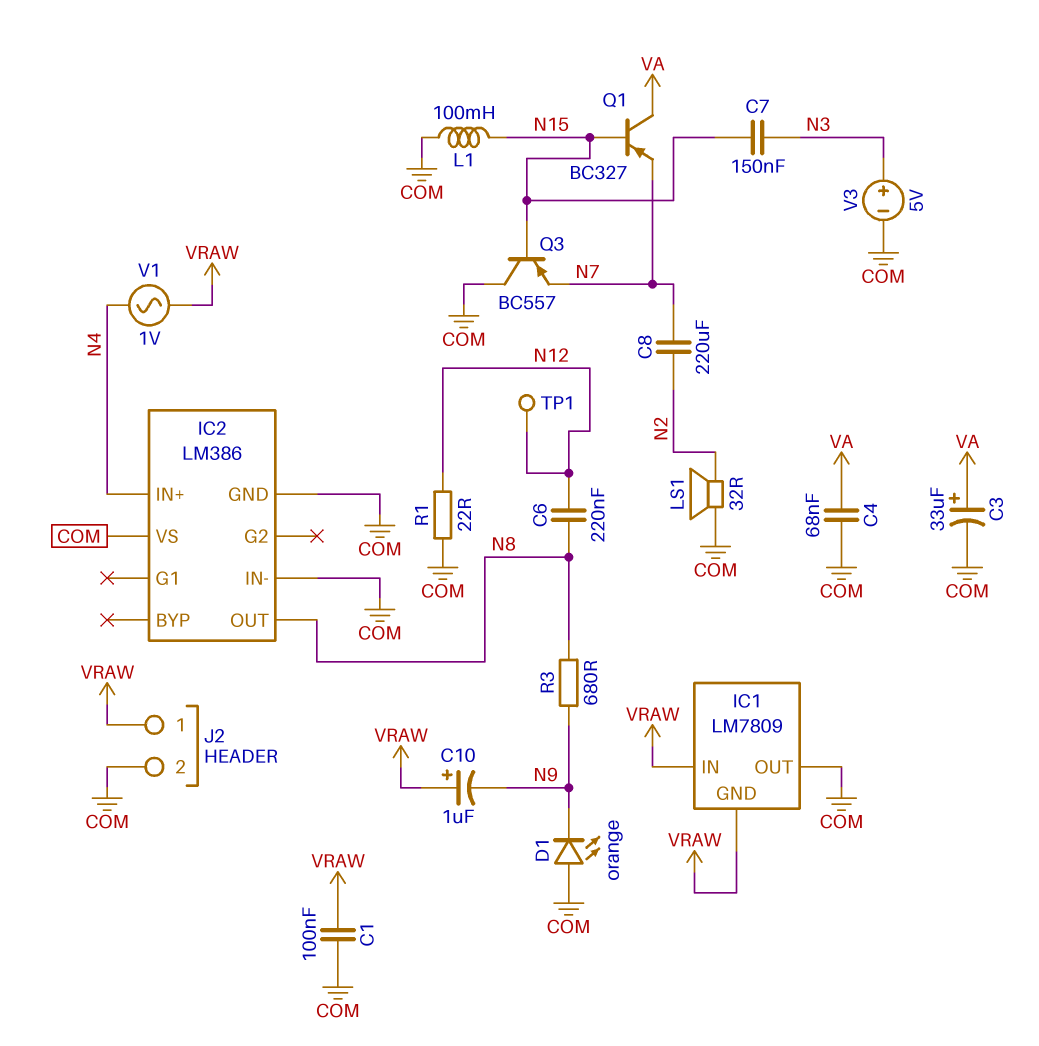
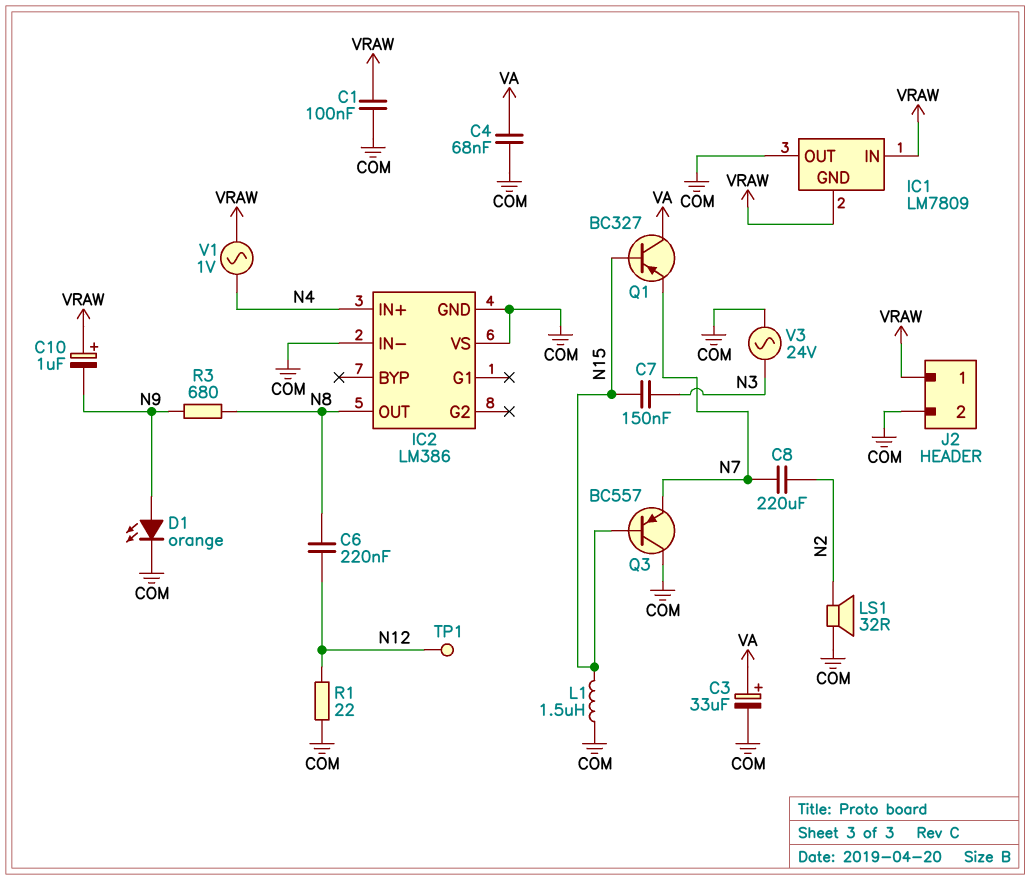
D1: LED orange (A COM, K N9) -> LED orange (A N9, K COM)
L1: 100mH (COM, N15) -> 1.5uH (COM, N15)
V3: 5V (plus N3, minus COM) -> AC 24V (COM, N3)

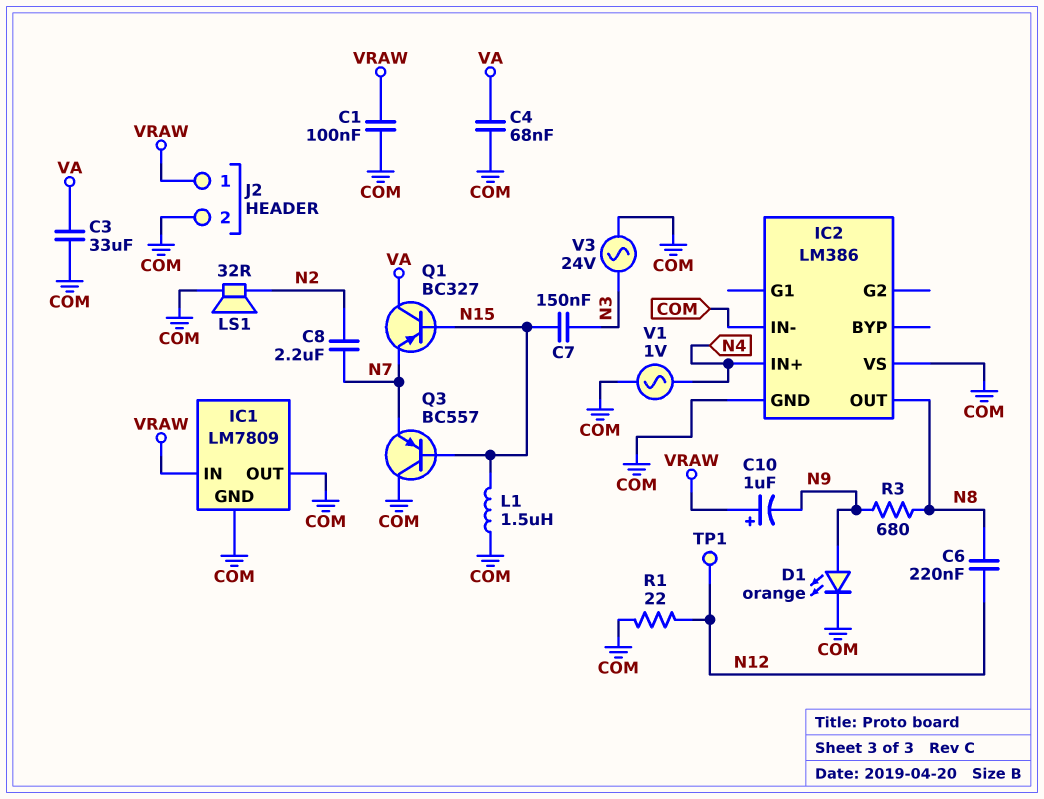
C3: 33uF (plus VA, minus COM) -> 33uF (COM, VA)
C8: 220uF (N2, N7) -> 2.2uF (N2, N7)
IC1 pin GND: VRAW -> COM
V1: AC 1V (N4, VRAW) -> AC 1V (COM, N4)

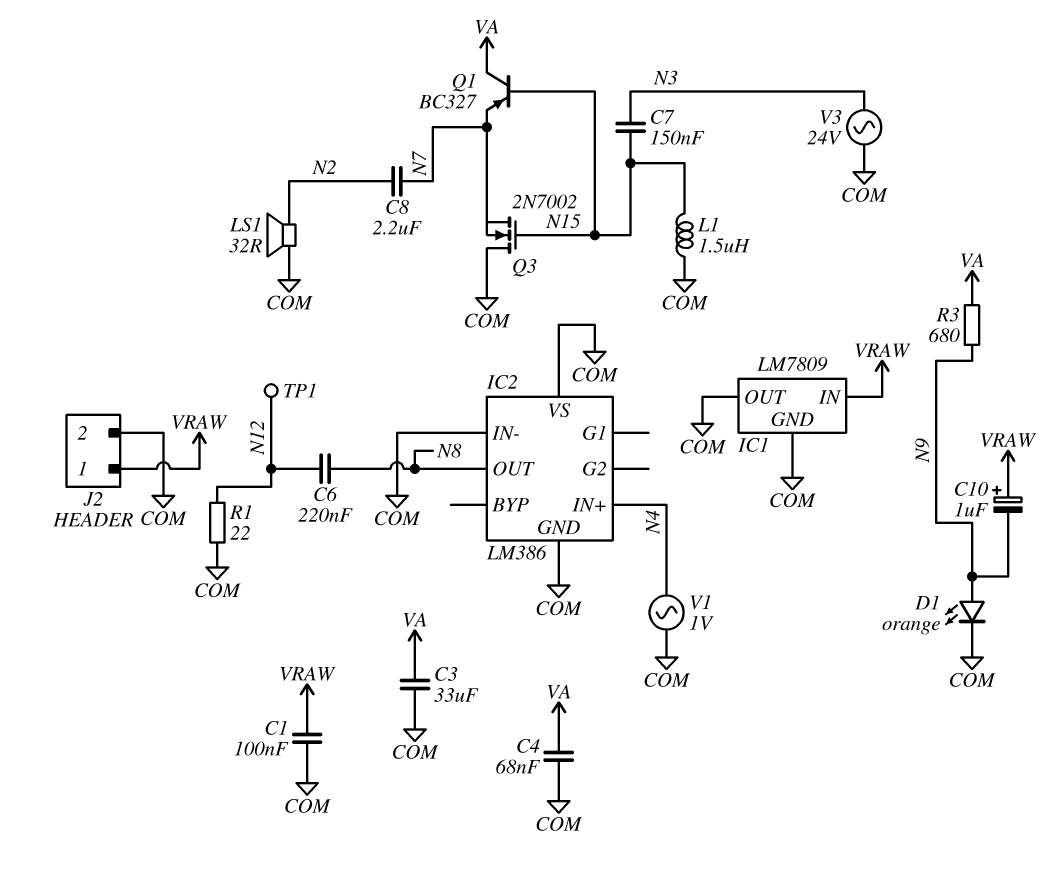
Q3: PNP BC557 (B N15, C COM, E N7) -> NMOS 2N7002 (G N15, D COM, S N7)
R3: 680 (N8, N9) -> 680 (N9, VA)

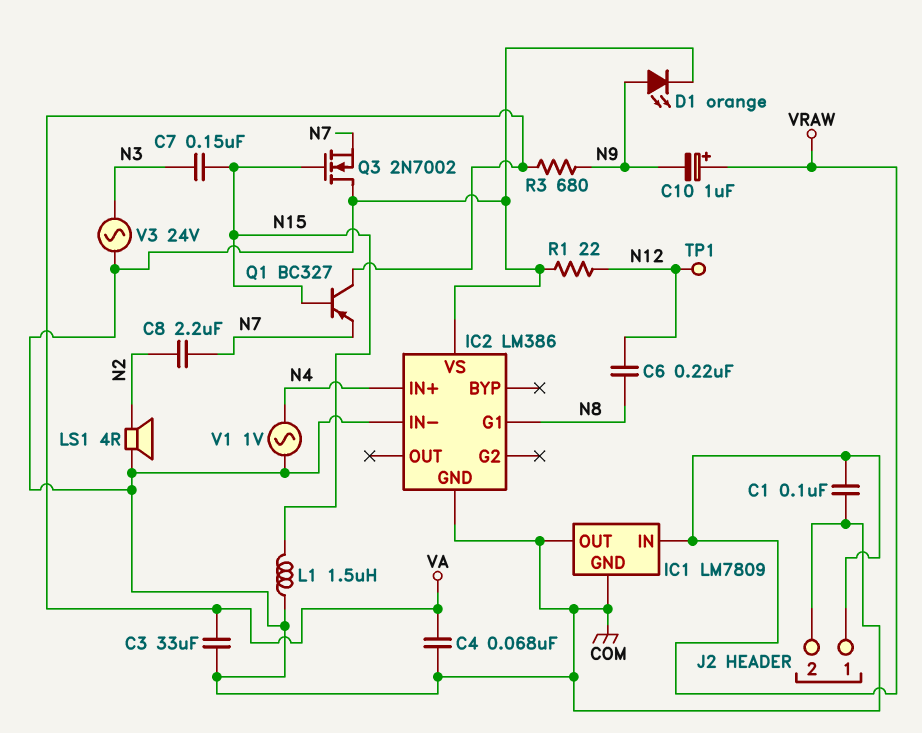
IC2 pin G1: none -> N8
IC2 pin OUT: N8 -> none
LS1: speaker 32R (COM, N2) -> speaker 4R (COM, N2)

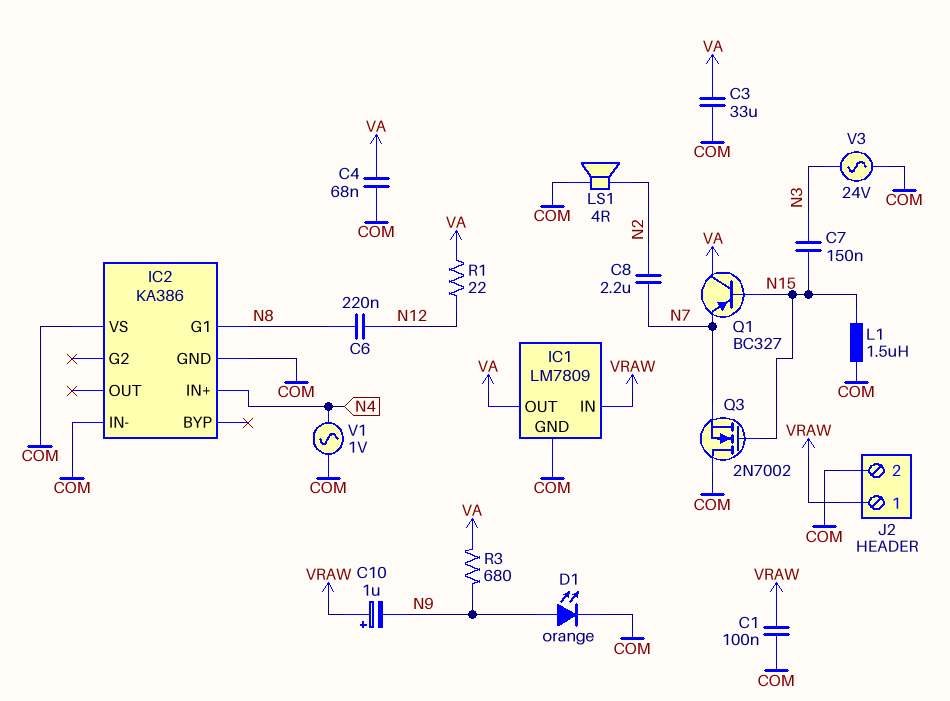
IC1 pin OUT: COM -> VA
IC2: LM386 -> KA386
R1: 22 (COM, N12) -> 22 (N12, VA)
TP1: test point (N12) -> none

